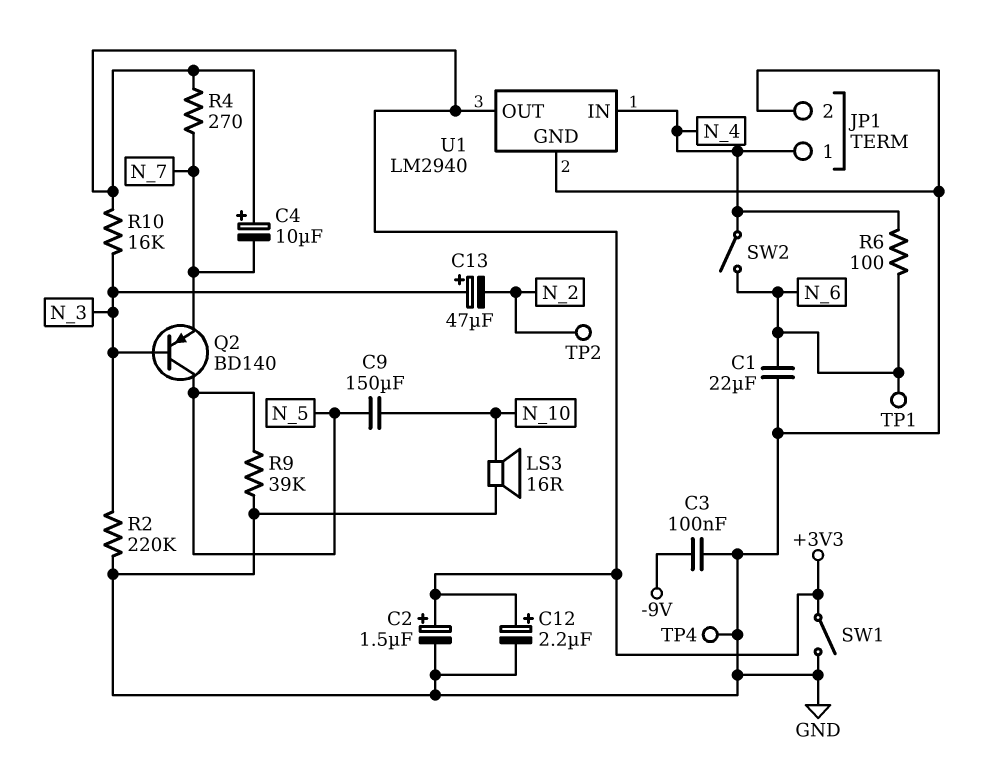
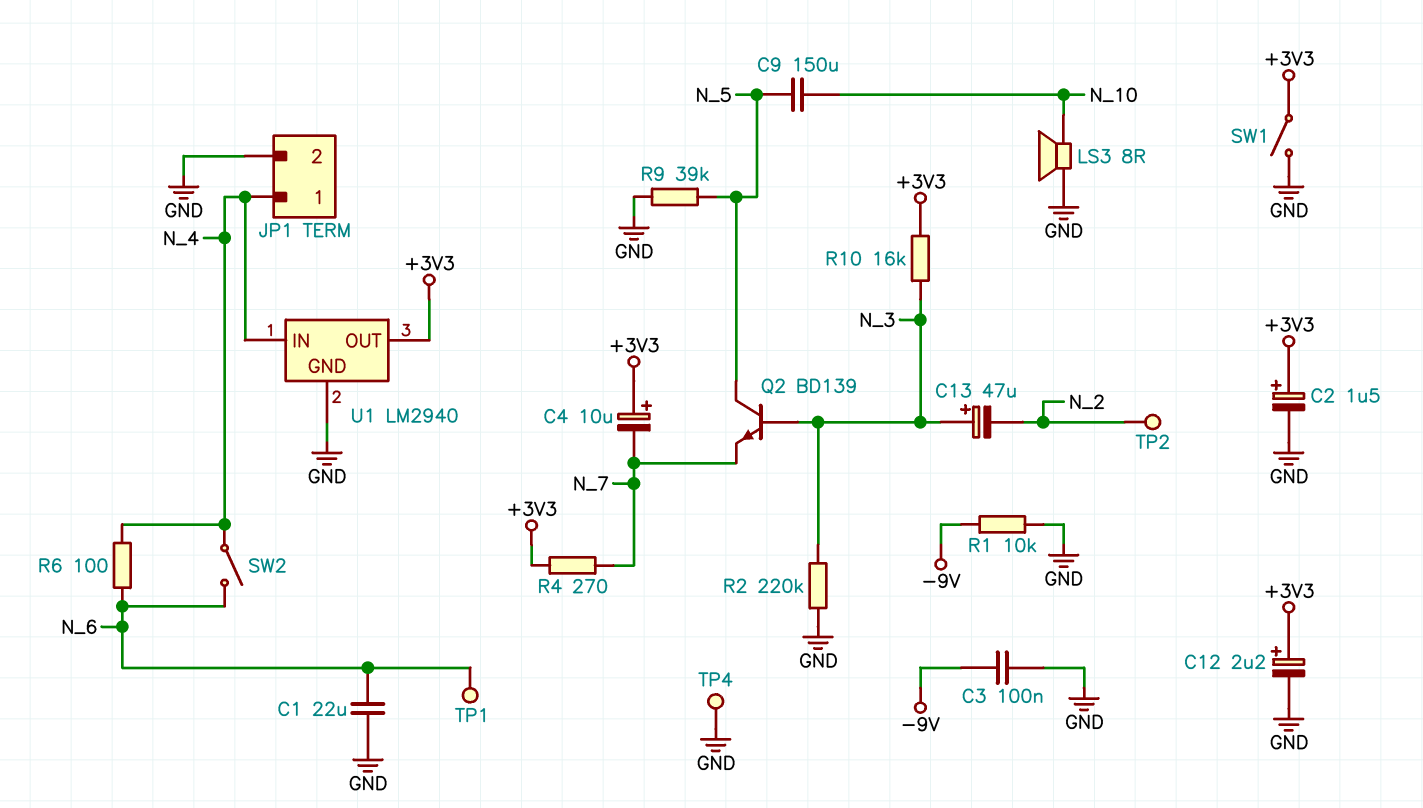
LS3: speaker 16R (GND, N_10) -> speaker 8R (GND, N_10)
Q2: PNP BD140 (B N_3, C N_5, E N_7) -> NPN BD139 (B N_3, C N_5, E N_7)
R1: none -> 10k (-9V, GND)

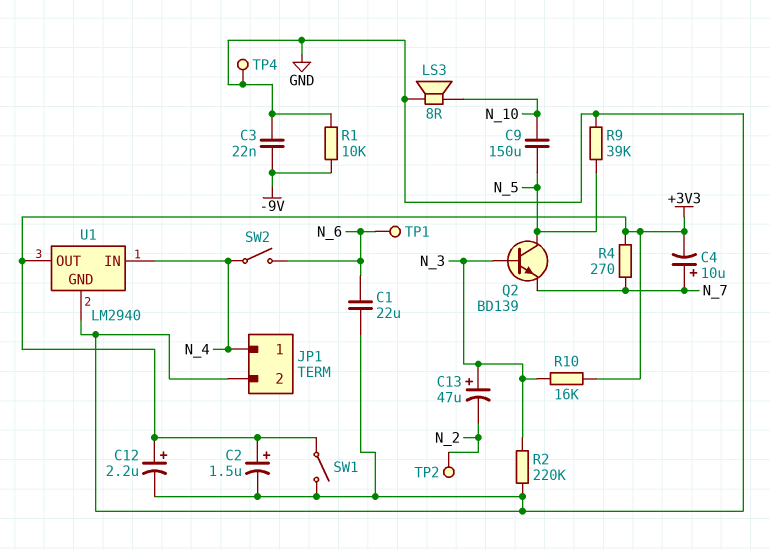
C3: 100nF (-9V, GND) -> 22nF (-9V, GND)
C4: 10uF (plus +3V3, minus N_7) -> 10uF (plus N_7, minus +3V3)
R6: 100 (N_4, N_6) -> none

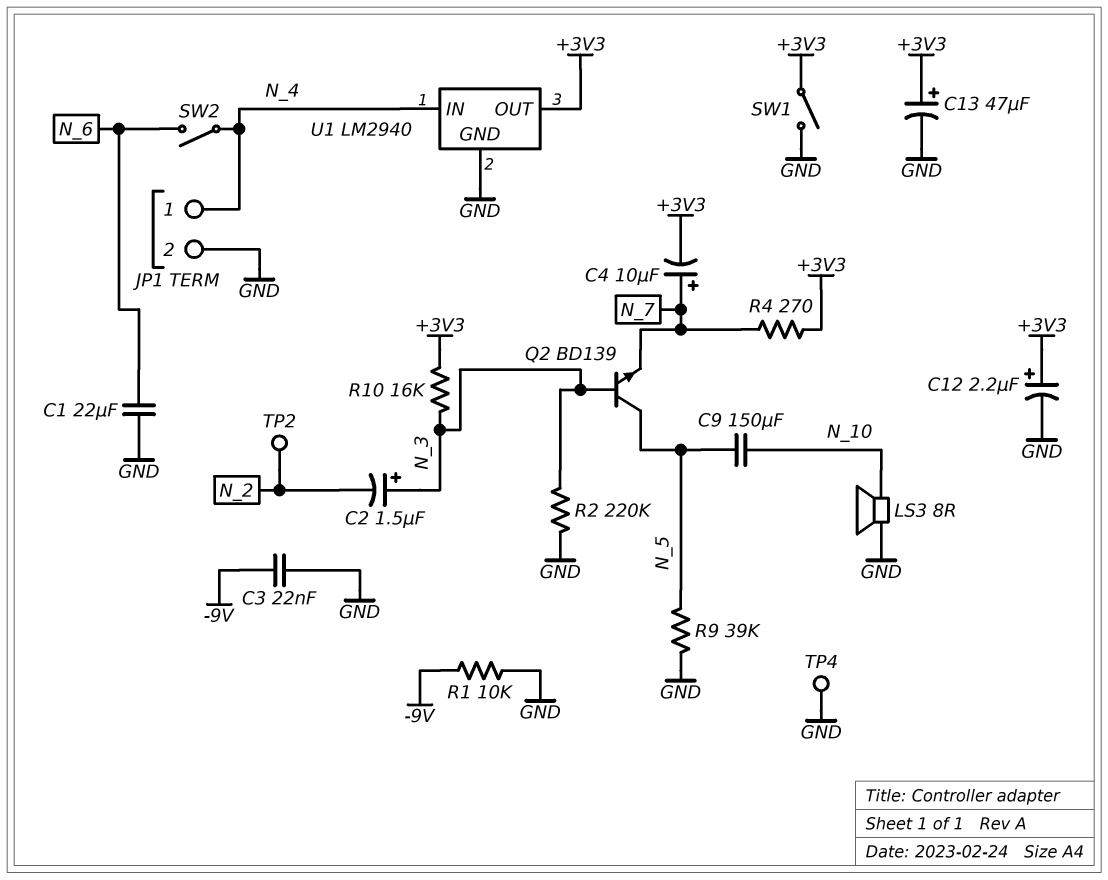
C2: 1.5uF (plus +3V3, minus GND) -> 1.5uF (plus N_3, minus N_2)
C13: 47uF (plus N_3, minus N_2) -> 47uF (plus +3V3, minus GND)
TP1: test point (N_6) -> none

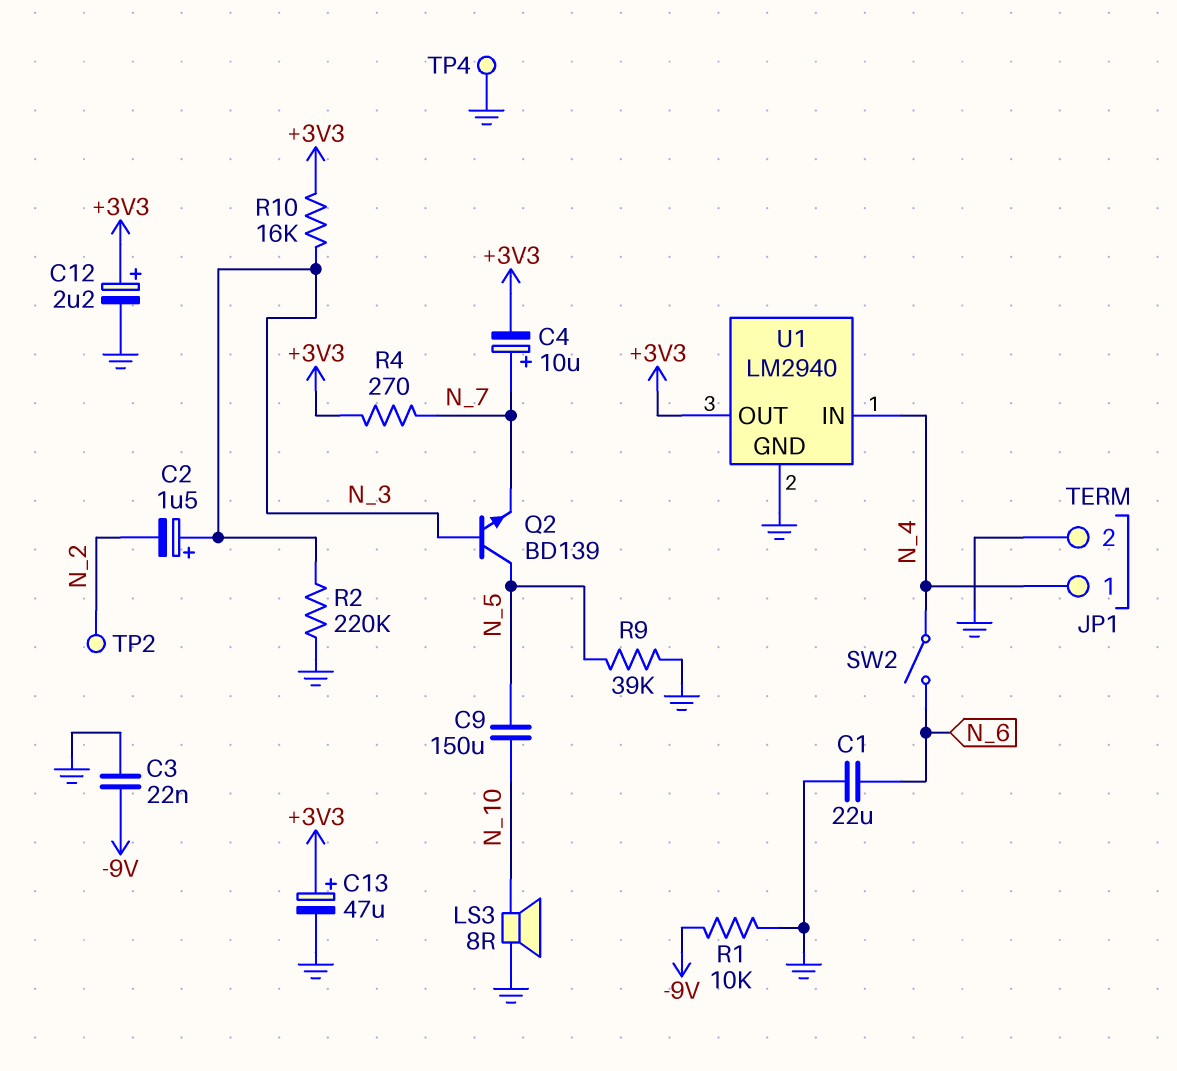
SW1: switch (+3V3, GND) -> none

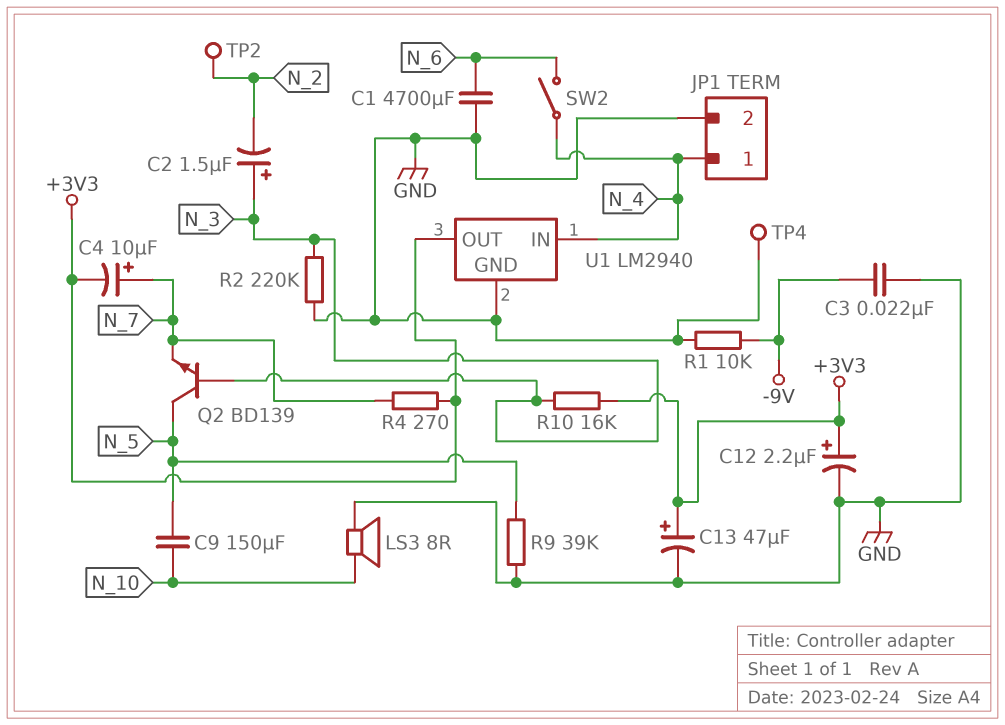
C1: 22uF (GND, N_6) -> 4700uF (GND, N_6)

